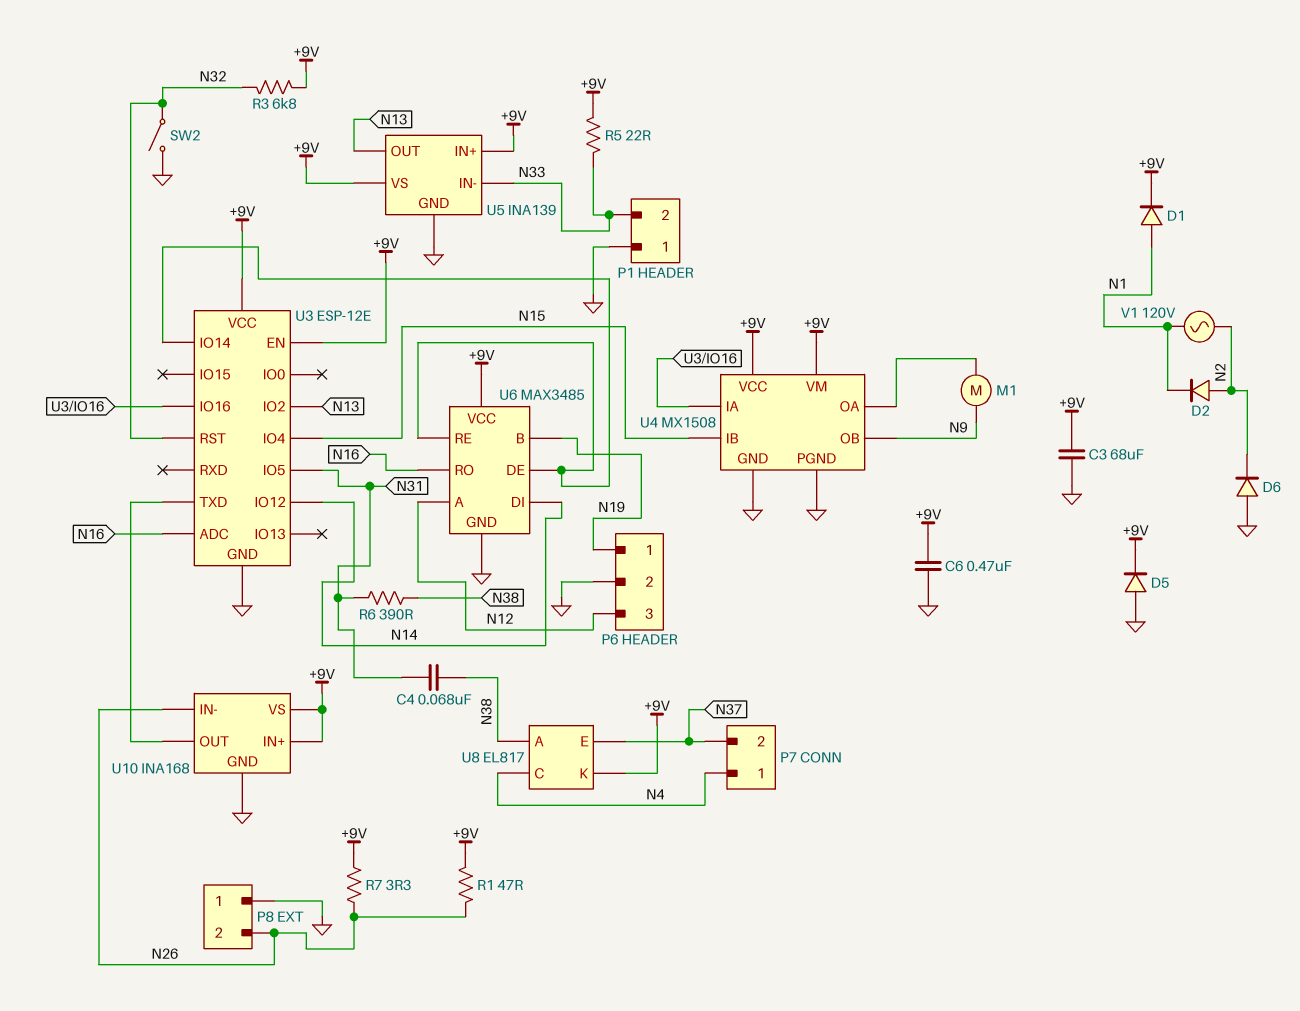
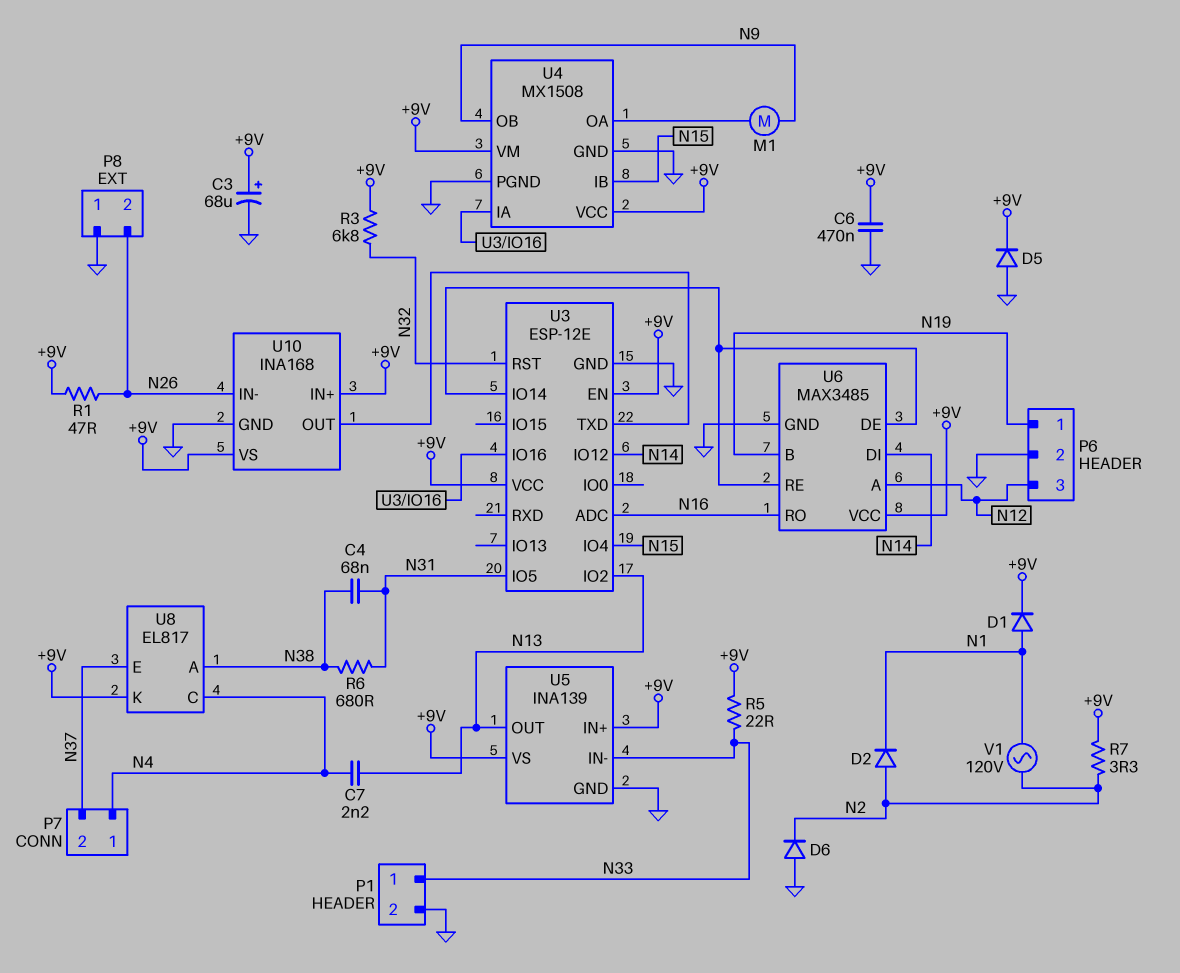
C3: 68uF (+9V, GND) -> 68uF (plus +9V, minus GND)
C7: none -> 2.2nF (N4, N13)
P1 pin 1: GND -> N33
P1 pin 2: N33 -> GND
R6: 390 (N31, N38) -> 680 (N31, N38)
R7: 3.3 (+9V, N26) -> 3.3 (+9V, N2)
SW2: switch (GND, N32) -> none

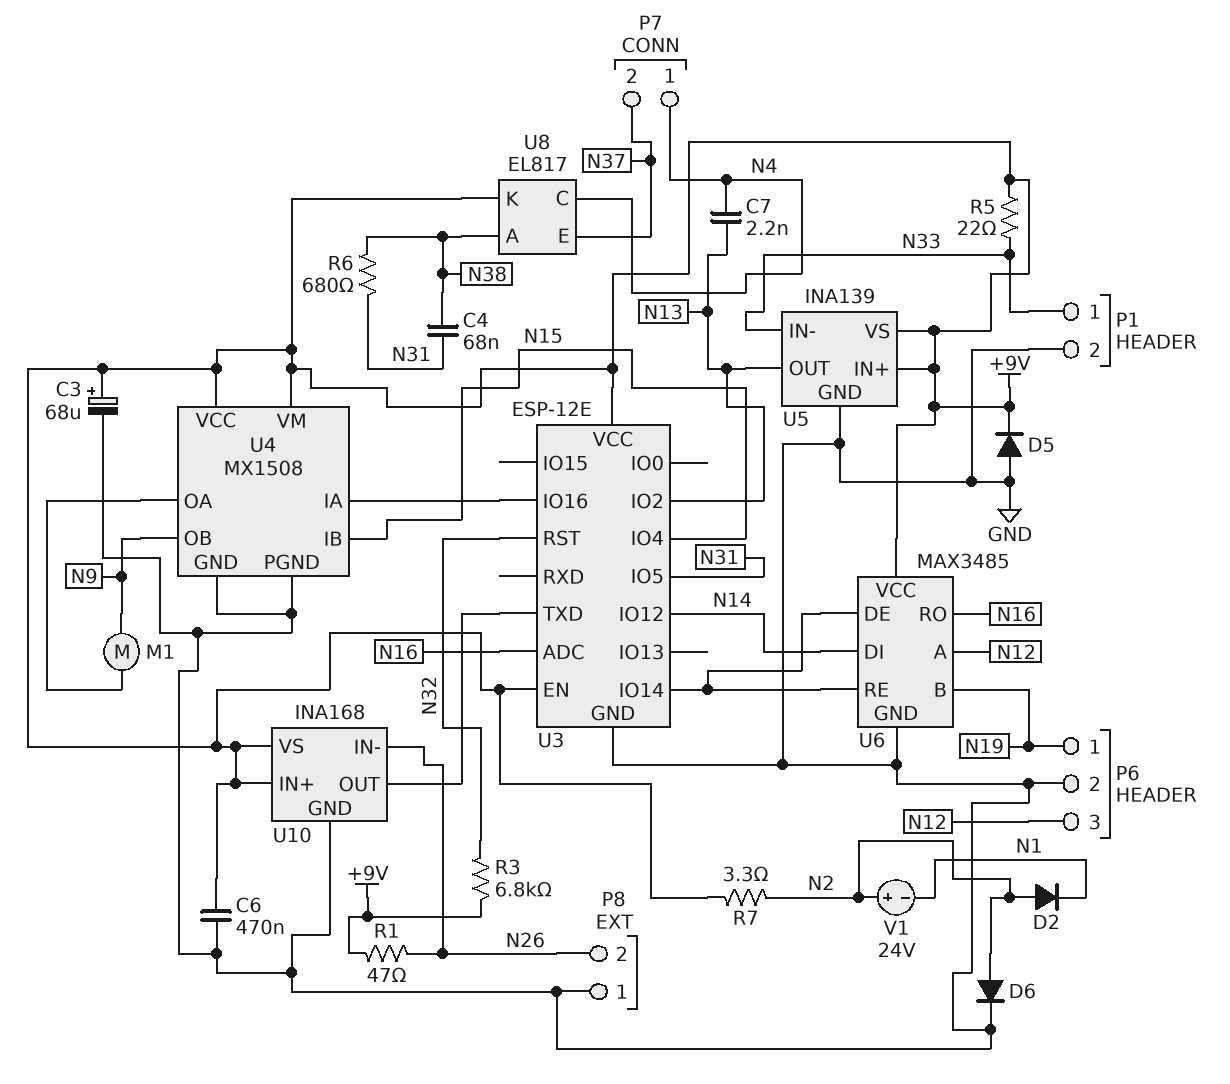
D1: diode (A N1, K +9V) -> none
D6: diode (A GND, K N2) -> diode (A N2, K GND)
V1: AC 120V (N1, N2) -> 24V (plus N2, minus N1)

